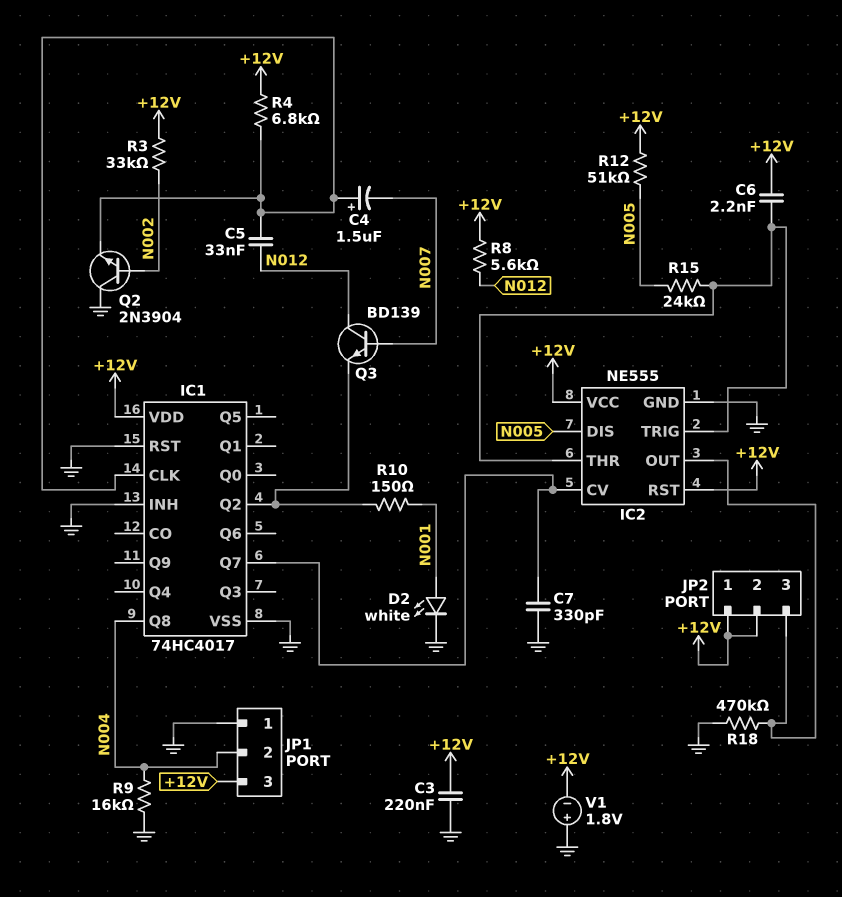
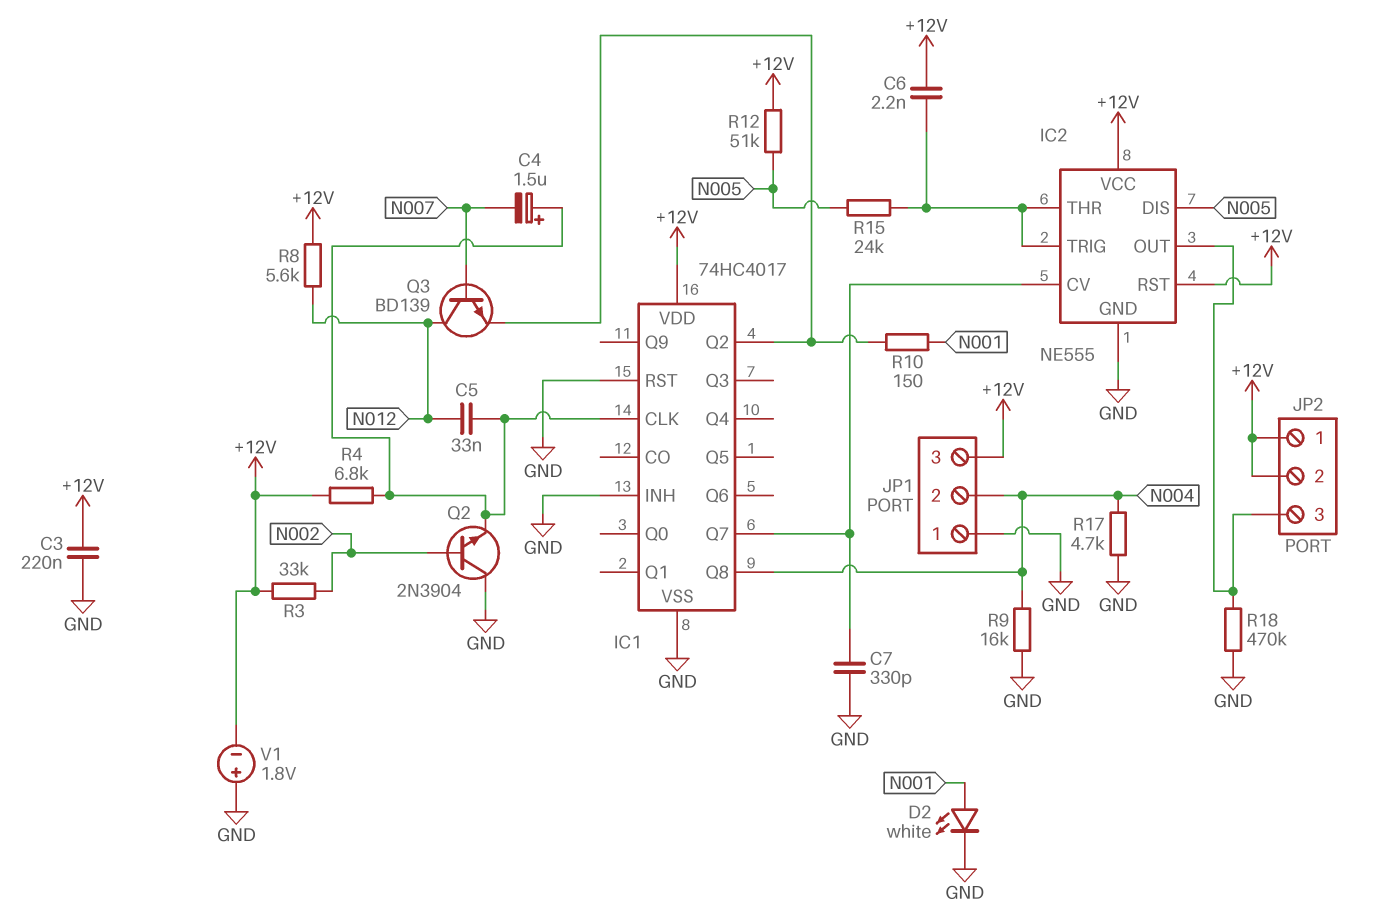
R17: none -> 4.7k (GND, N004)

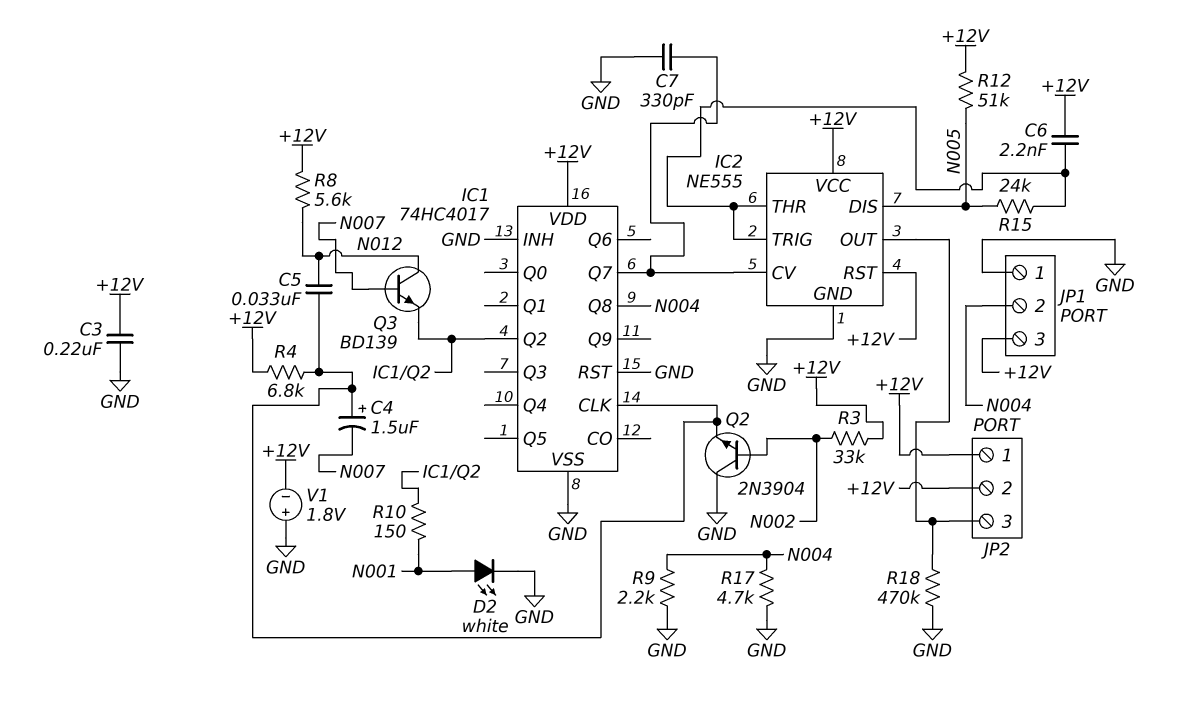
R9: 16k (GND, N004) -> 2.2k (GND, N004)

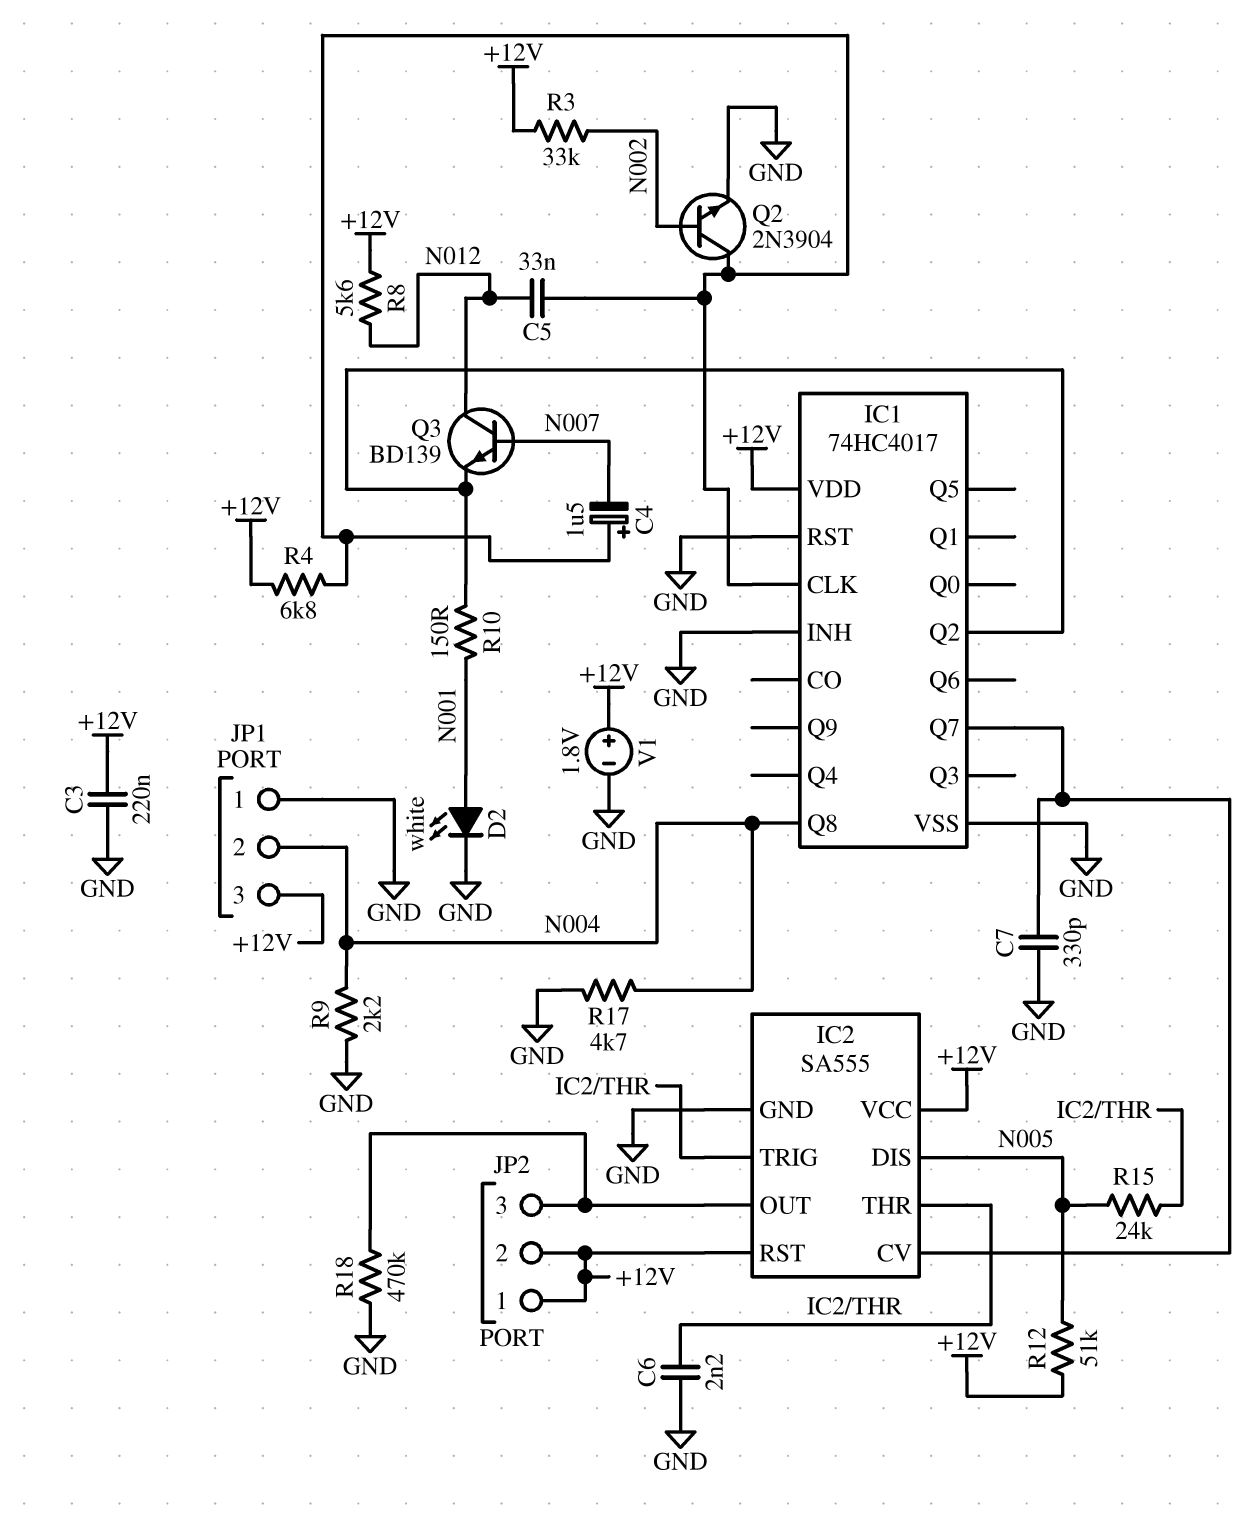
C6: 2.2nF (+12V, IC2/THR) -> 2.2nF (GND, IC2/THR)
IC2: NE555 -> SA555
Q2: NPN 2N3904 (B N002, C GND, E IC1/CLK) -> NPN 2N3904 (B N002, C IC1/CLK, E GND)
V1: 1.8V (plus GND, minus +12V) -> 1.8V (plus +12V, minus GND)

